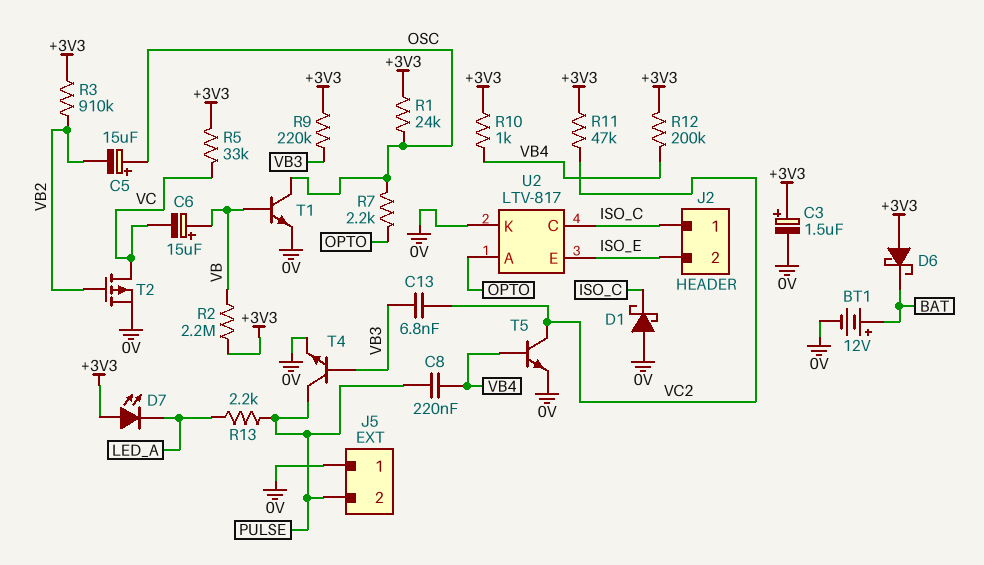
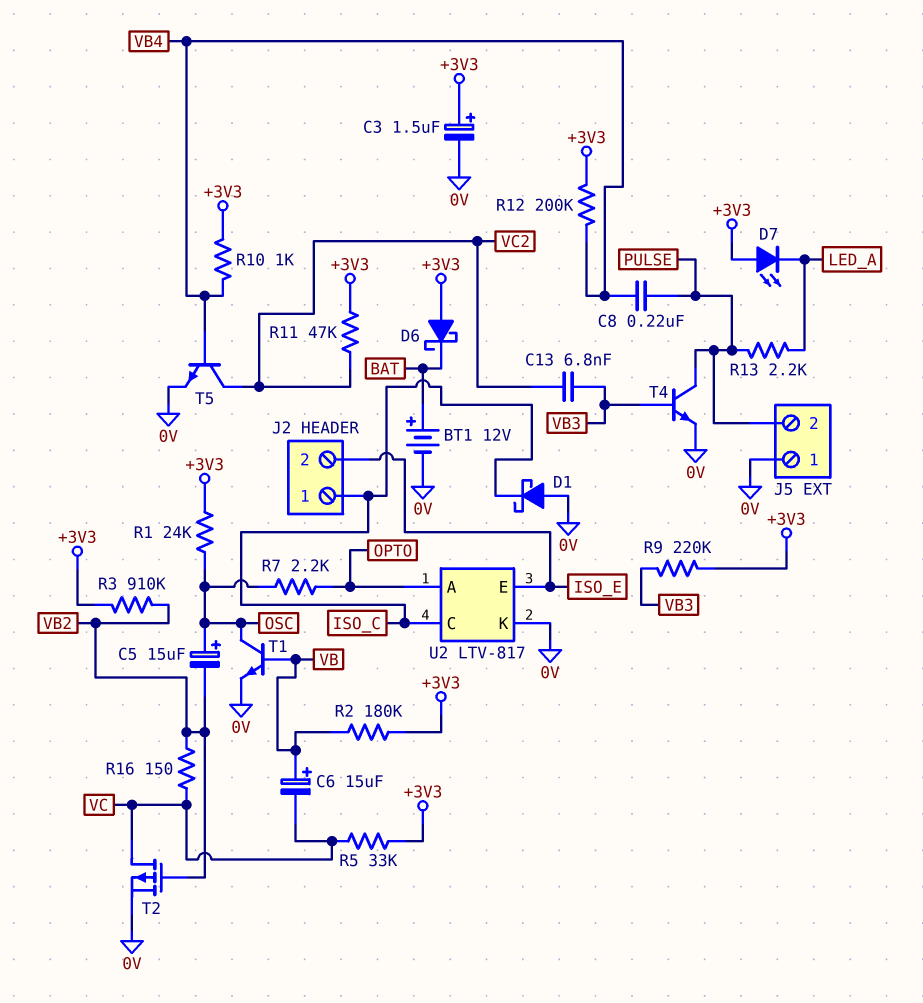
R2: 2.2M (+3V3, VB) -> 180k (+3V3, VB)
R16: none -> 150 (VB2, VC)

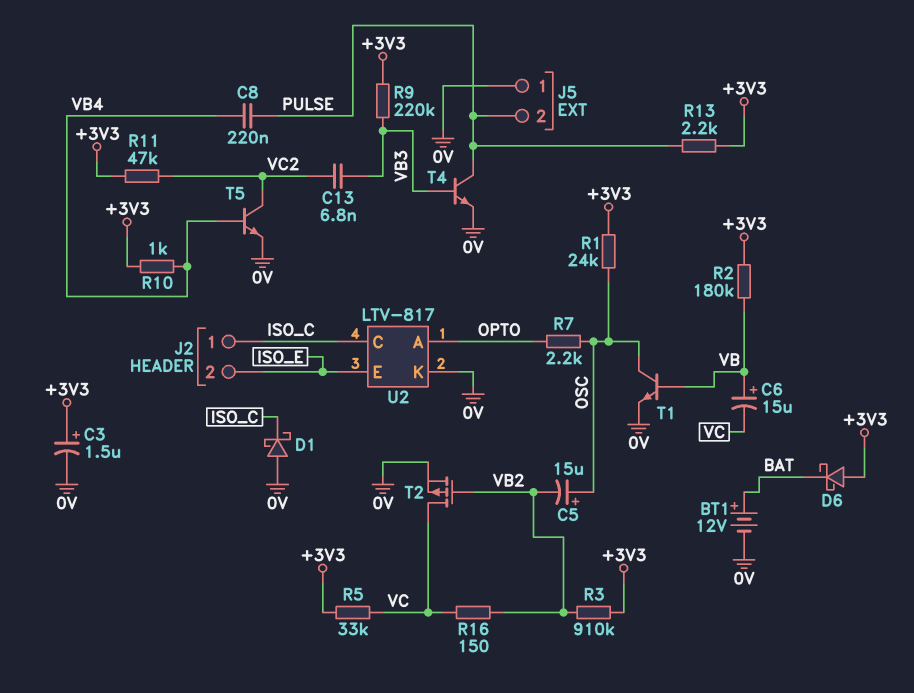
D7: LED (A +3V3, K LED_A) -> none
R12: 200k (+3V3, VB4) -> none
R13: 2.2k (LED_A, PULSE) -> 2.2k (+3V3, PULSE)

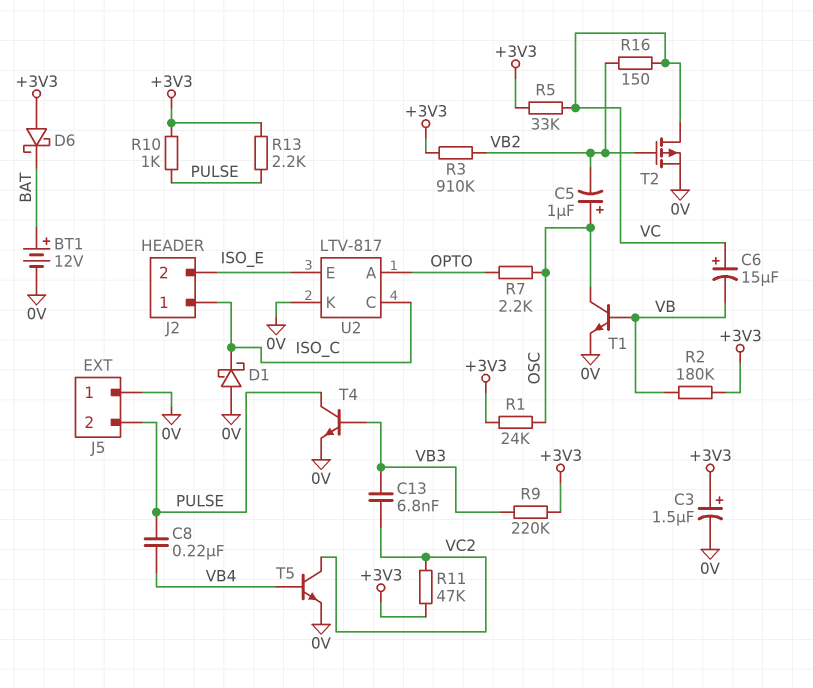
C5: 15uF (plus OSC, minus VB2) -> 1uF (plus OSC, minus VB2)
C6: 15uF (plus VB, minus VC) -> 15uF (plus VC, minus VB)
R10: 1k (+3V3, VB4) -> 1k (+3V3, PULSE)

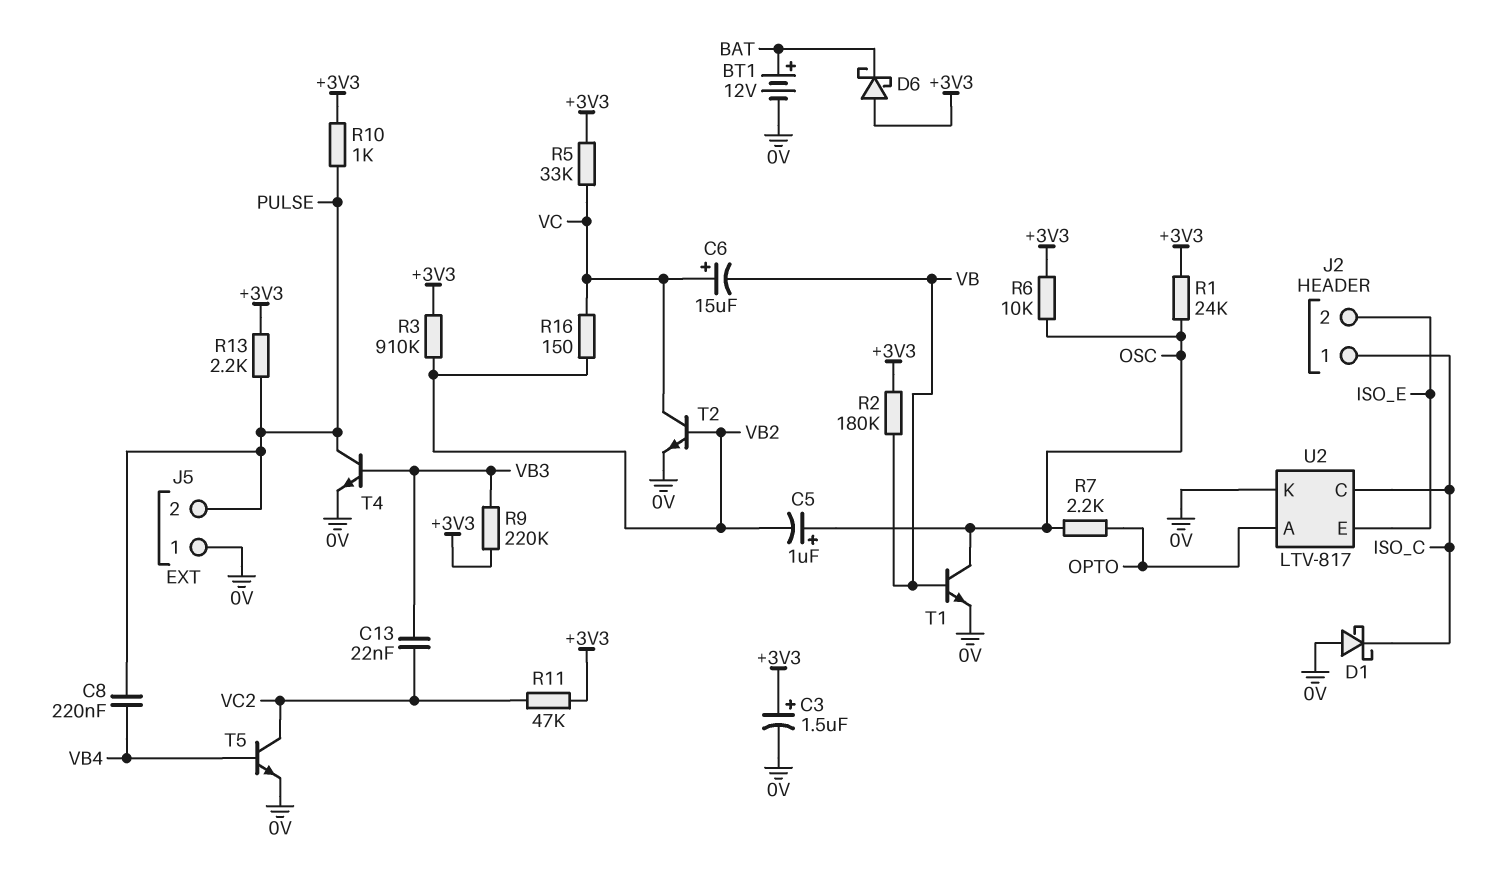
C13: 6.8nF (VB3, VC2) -> 22nF (VB3, VC2)
R6: none -> 10k (+3V3, OSC)
T2: PMOS (G VB2, D VC, S 0V) -> NPN (B VB2, C VC, E 0V)

